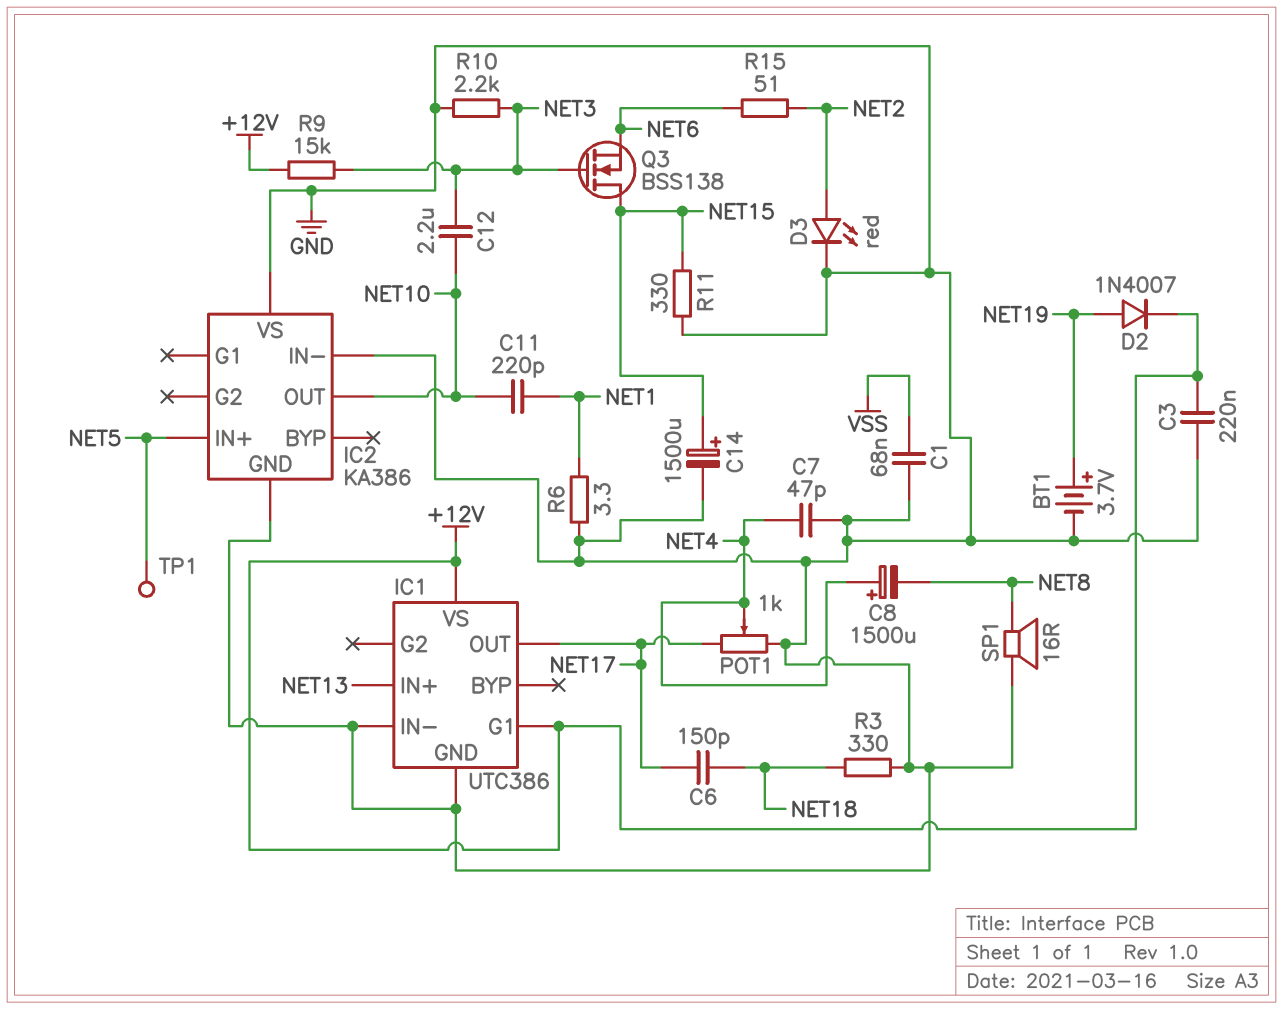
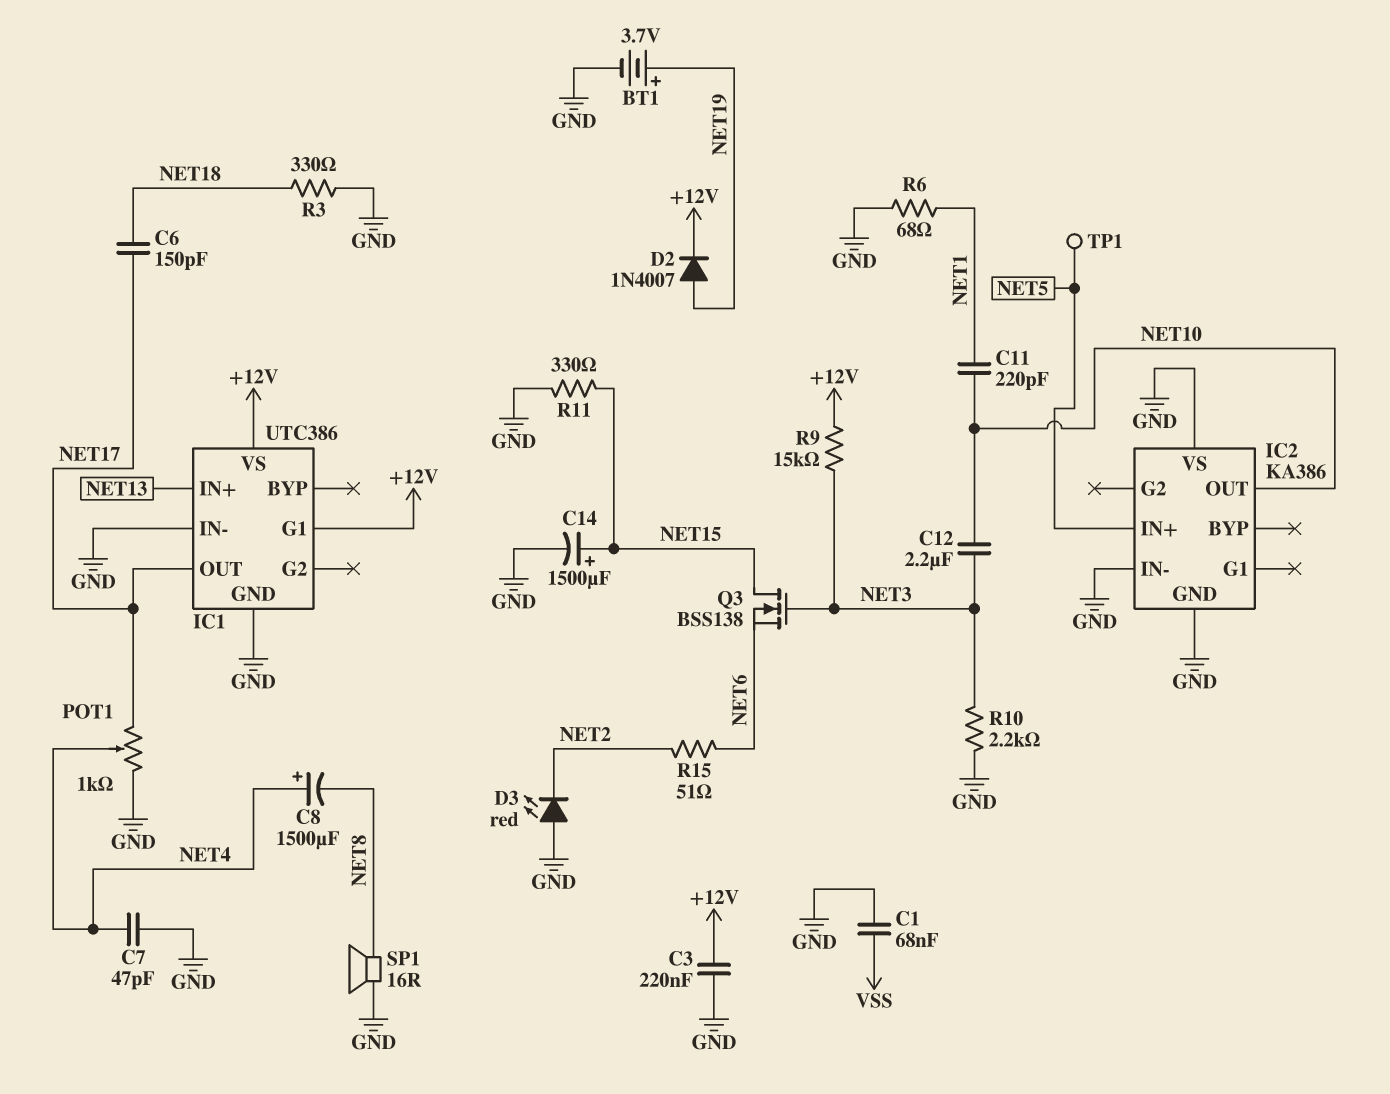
D3: LED red (A NET2, K GND) -> LED red (A GND, K NET2)
R6: 3.3 (GND, NET1) -> 68 (GND, NET1)

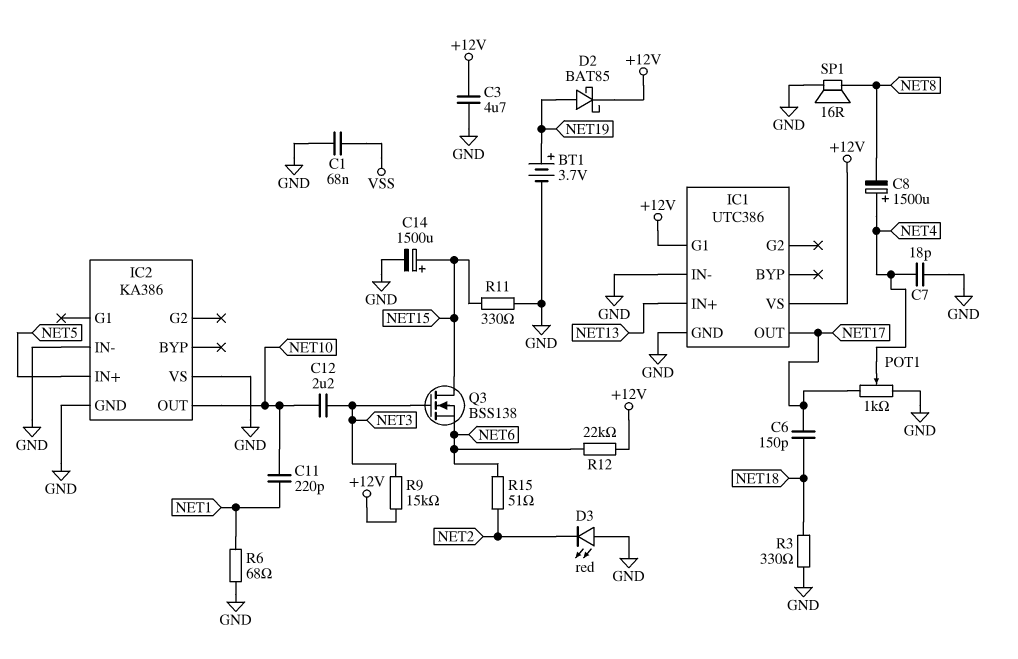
C3: 220nF (+12V, GND) -> 4.7uF (+12V, GND)
C7: 47pF (GND, NET4) -> 18pF (GND, NET4)
D2: diode 1N4007 (A NET19, K +12V) -> schottky BAT85 (A NET19, K +12V)
R10: 2.2k (GND, NET3) -> none
R12: none -> 22k (+12V, NET6)
TP1: test point (NET5) -> none

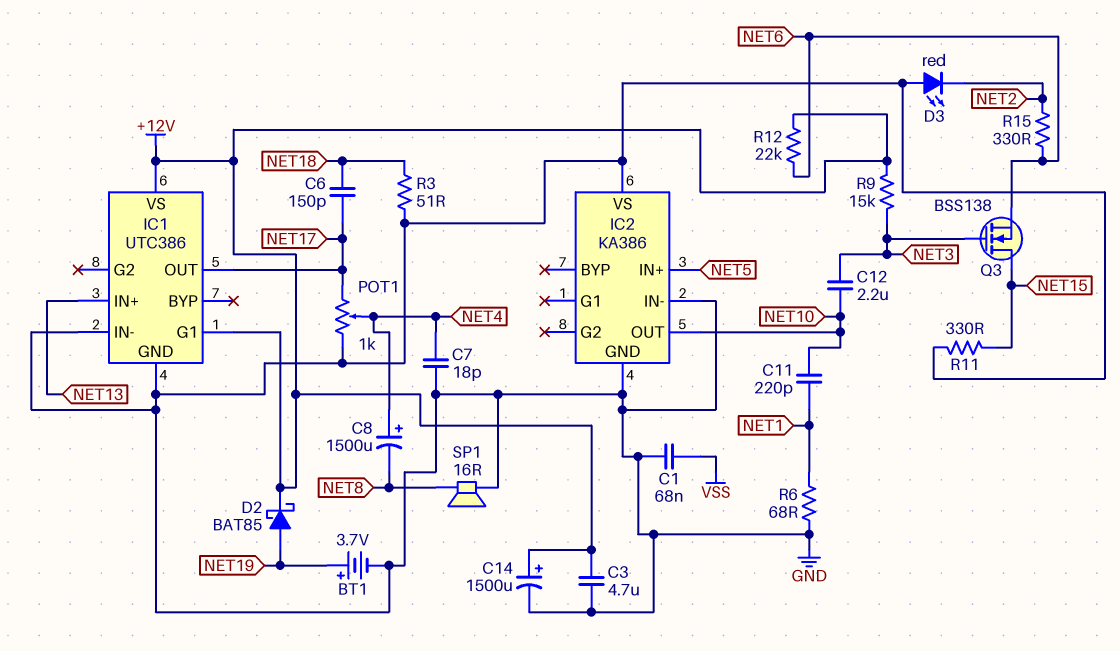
C14: 1500uF (plus NET15, minus GND) -> 1500uF (plus +12V, minus GND)
R3: 330 (GND, NET18) -> 51 (GND, NET18)
R15: 51 (NET2, NET6) -> 330 (NET2, NET6)

